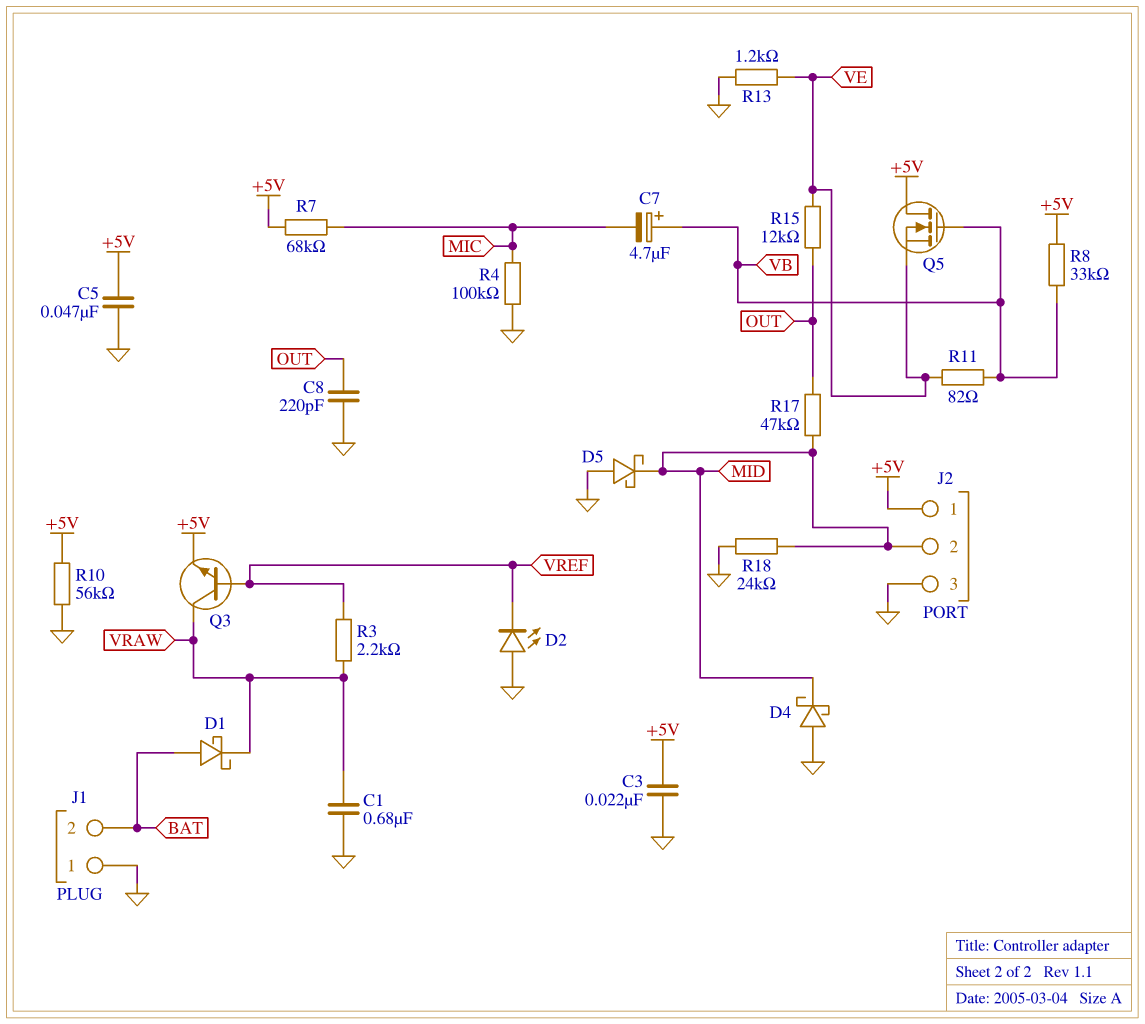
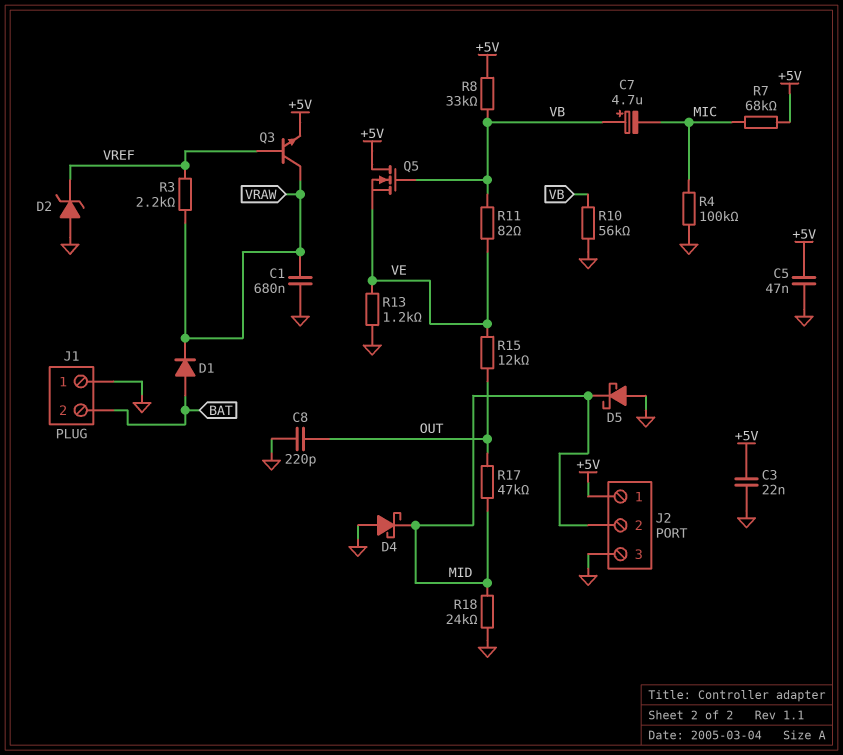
D1: schottky (A BAT, K VRAW) -> diode (A BAT, K VRAW)
D2: LED (A GND, K VREF) -> zener (A GND, K VREF)
R10: 56k (+5V, GND) -> 56k (GND, VB)

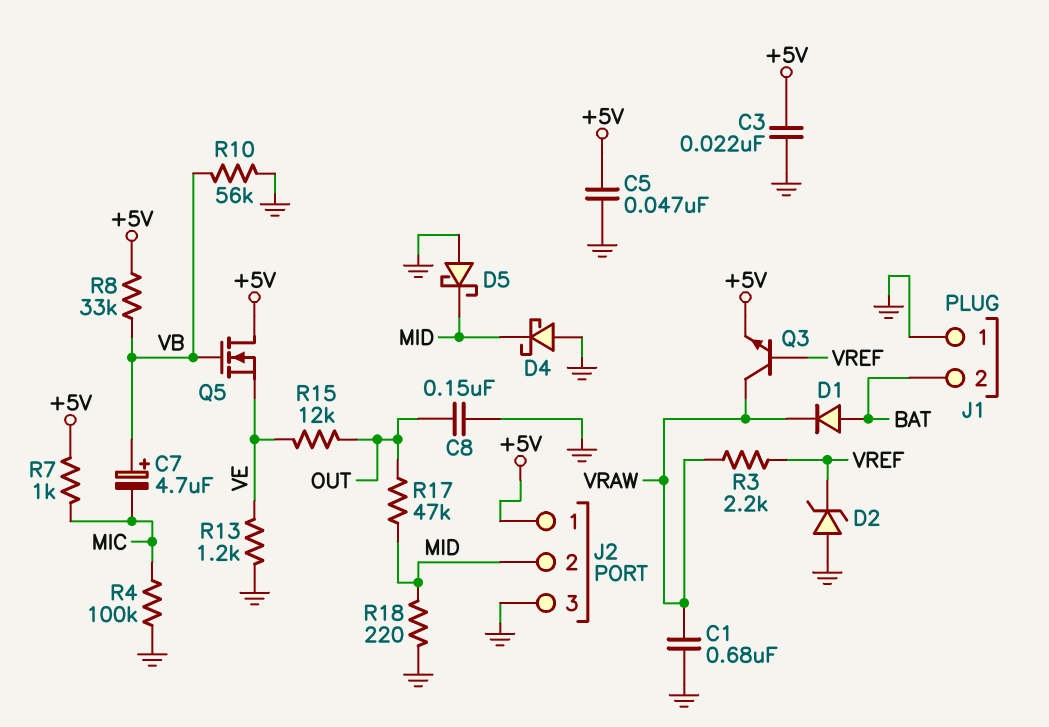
C8: 220pF (GND, OUT) -> 150nF (GND, OUT)
R7: 68k (+5V, MIC) -> 1k (+5V, MIC)
R11: 82 (VB, VE) -> none
R18: 24k (GND, MID) -> 220 (GND, MID)

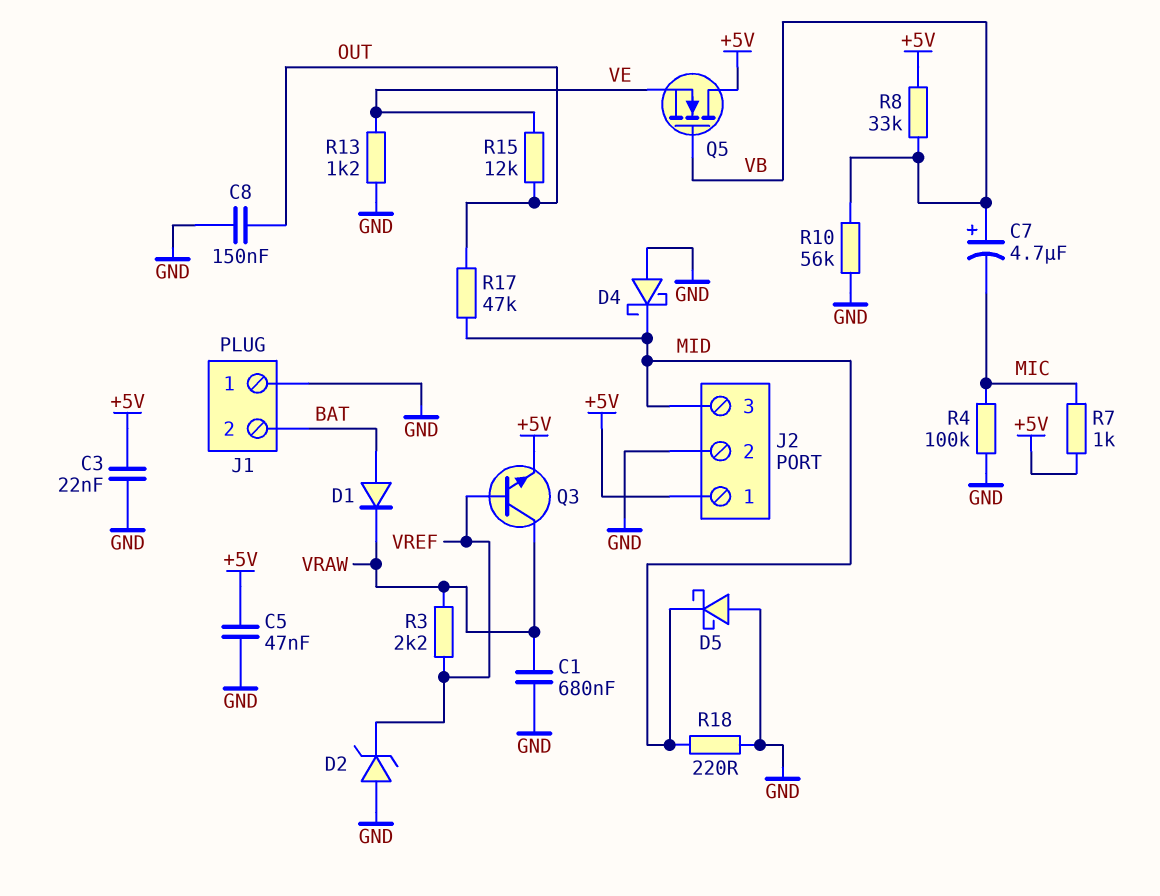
J2 pin 2: MID -> GND
J2 pin 3: GND -> MID

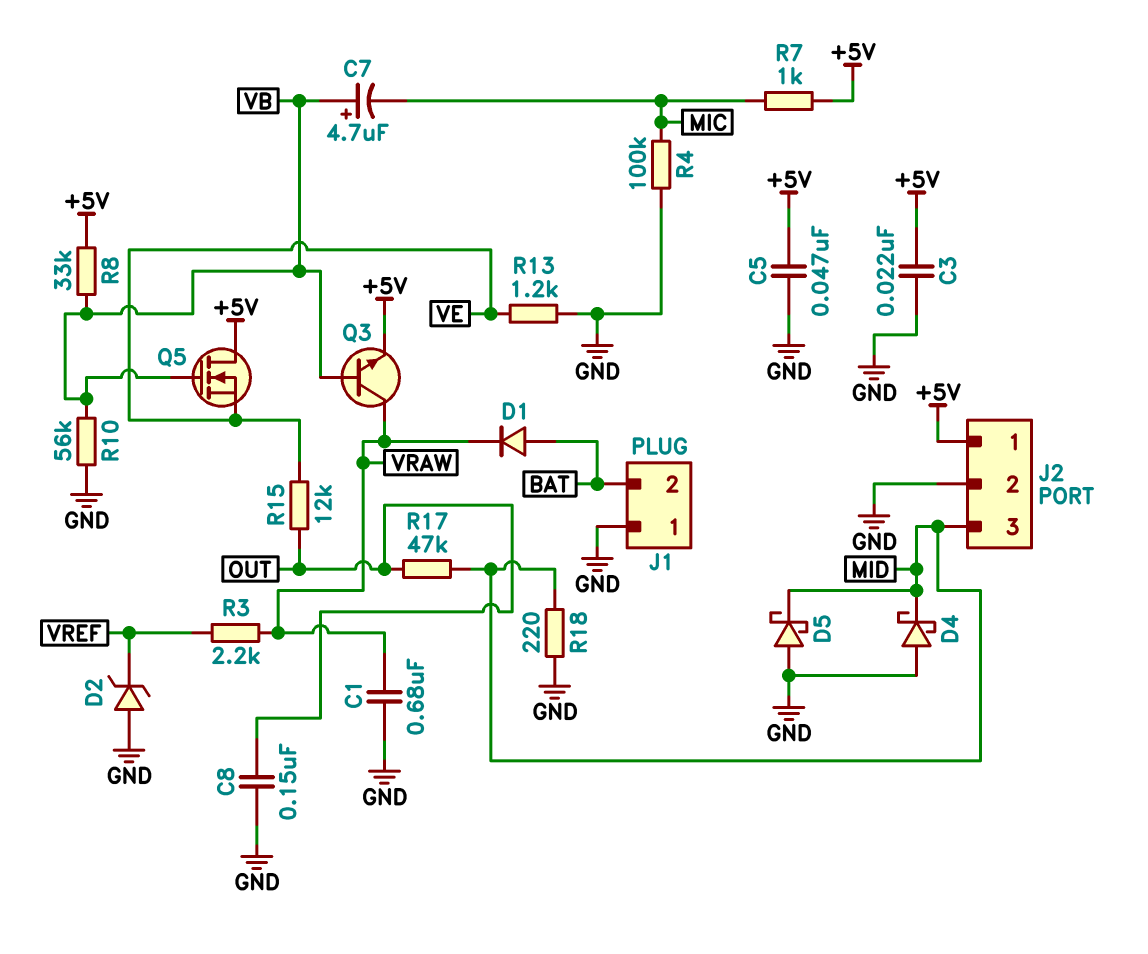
Q3: NPN (B VREF, C VRAW, E +5V) -> NPN (B VB, C VRAW, E +5V)

